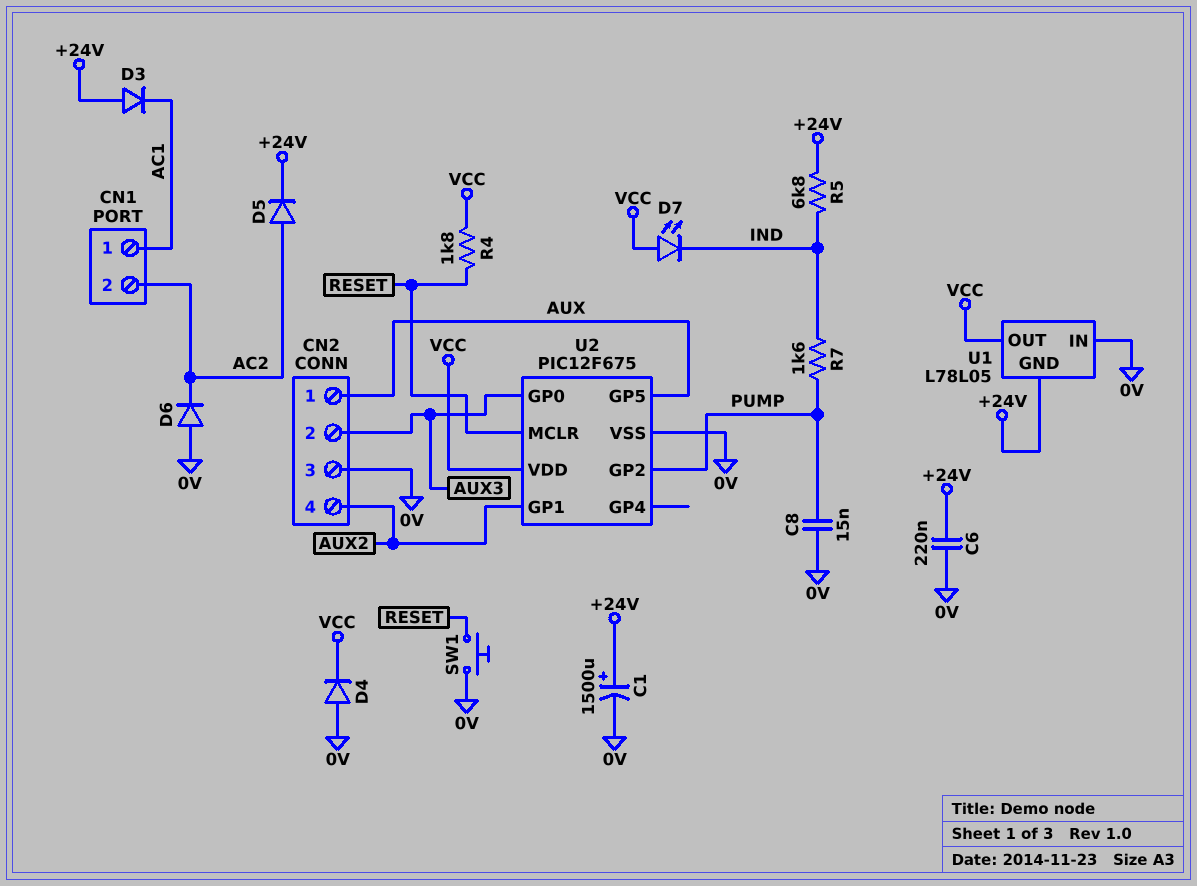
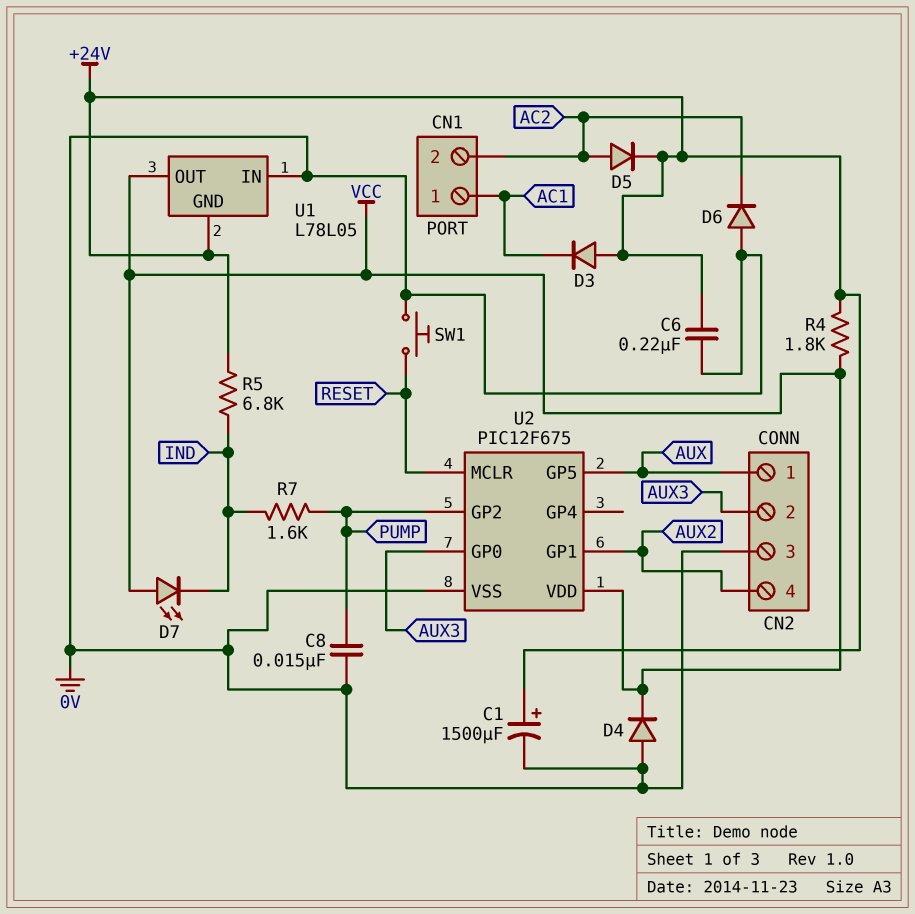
R4: 1.8k (RESET, VCC) -> 1.8k (+24V, VCC)

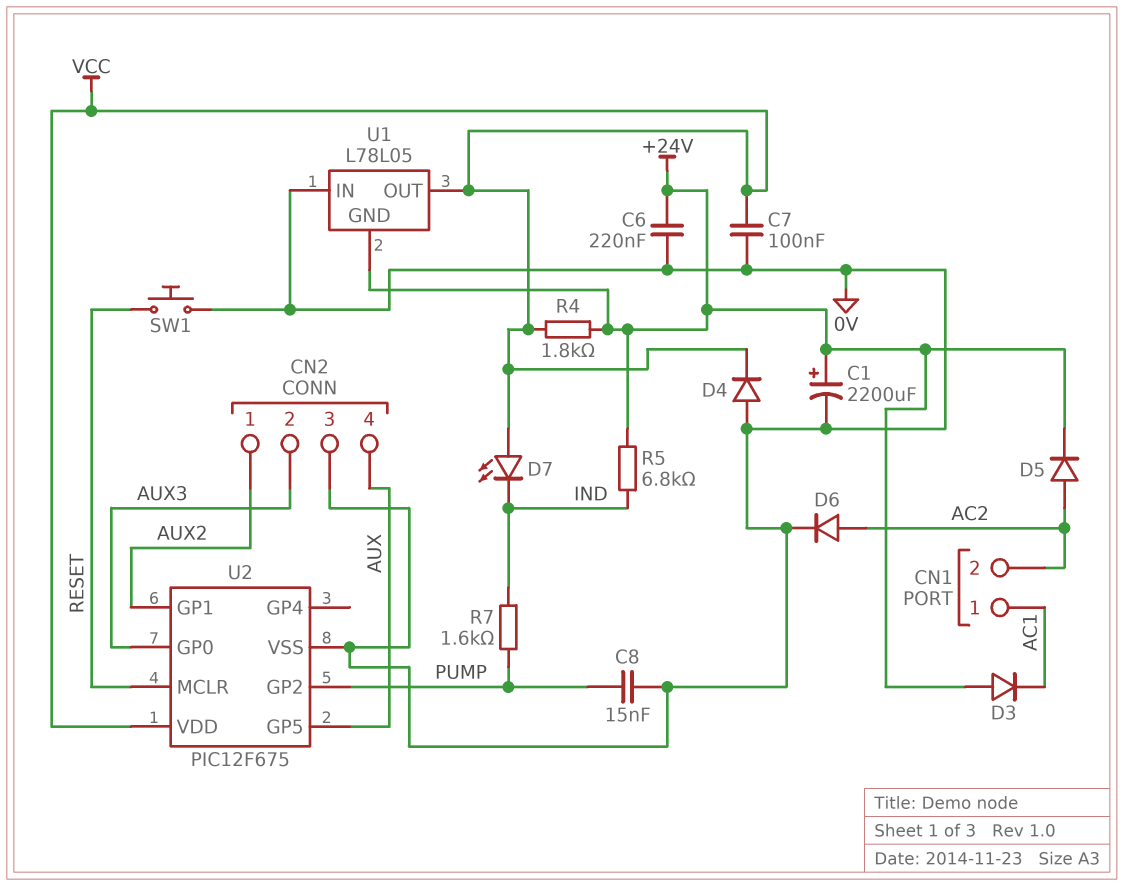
C1: 1500uF (plus +24V, minus 0V) -> 2200uF (plus +24V, minus 0V)
C7: none -> 100nF (0V, VCC)
CN2 pin 1: AUX -> AUX2
CN2 pin 4: AUX2 -> AUX
D6: diode (A 0V, K AC2) -> diode (A AC2, K 0V)

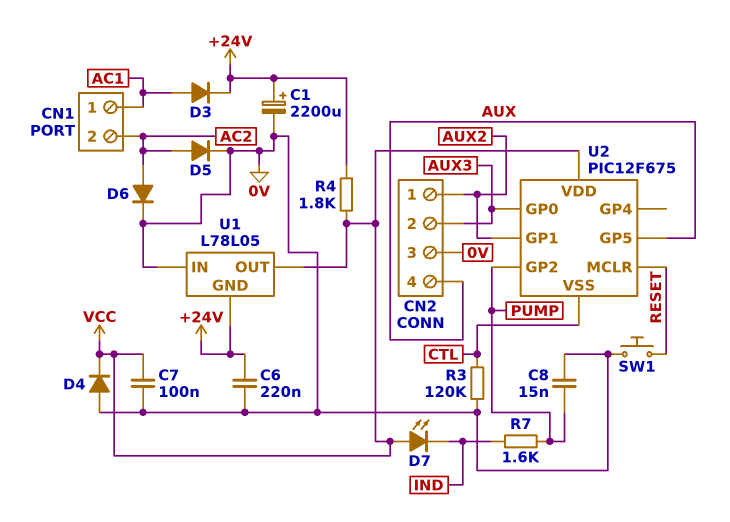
D3: diode (A +24V, K AC1) -> diode (A AC1, K +24V)
D5: diode (A AC2, K +24V) -> diode (A AC2, K 0V)
R3: none -> 120k (0V, CTL)
R5: 6.8k (+24V, IND) -> none
U2 pin VSS: 0V -> CTL

